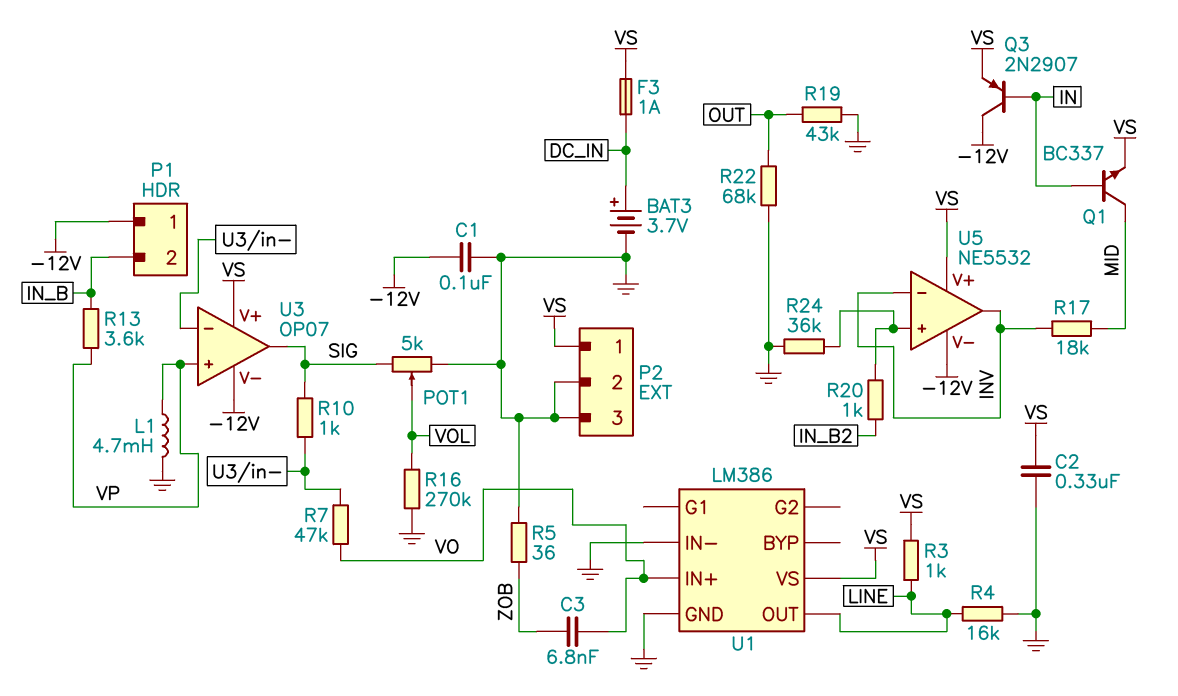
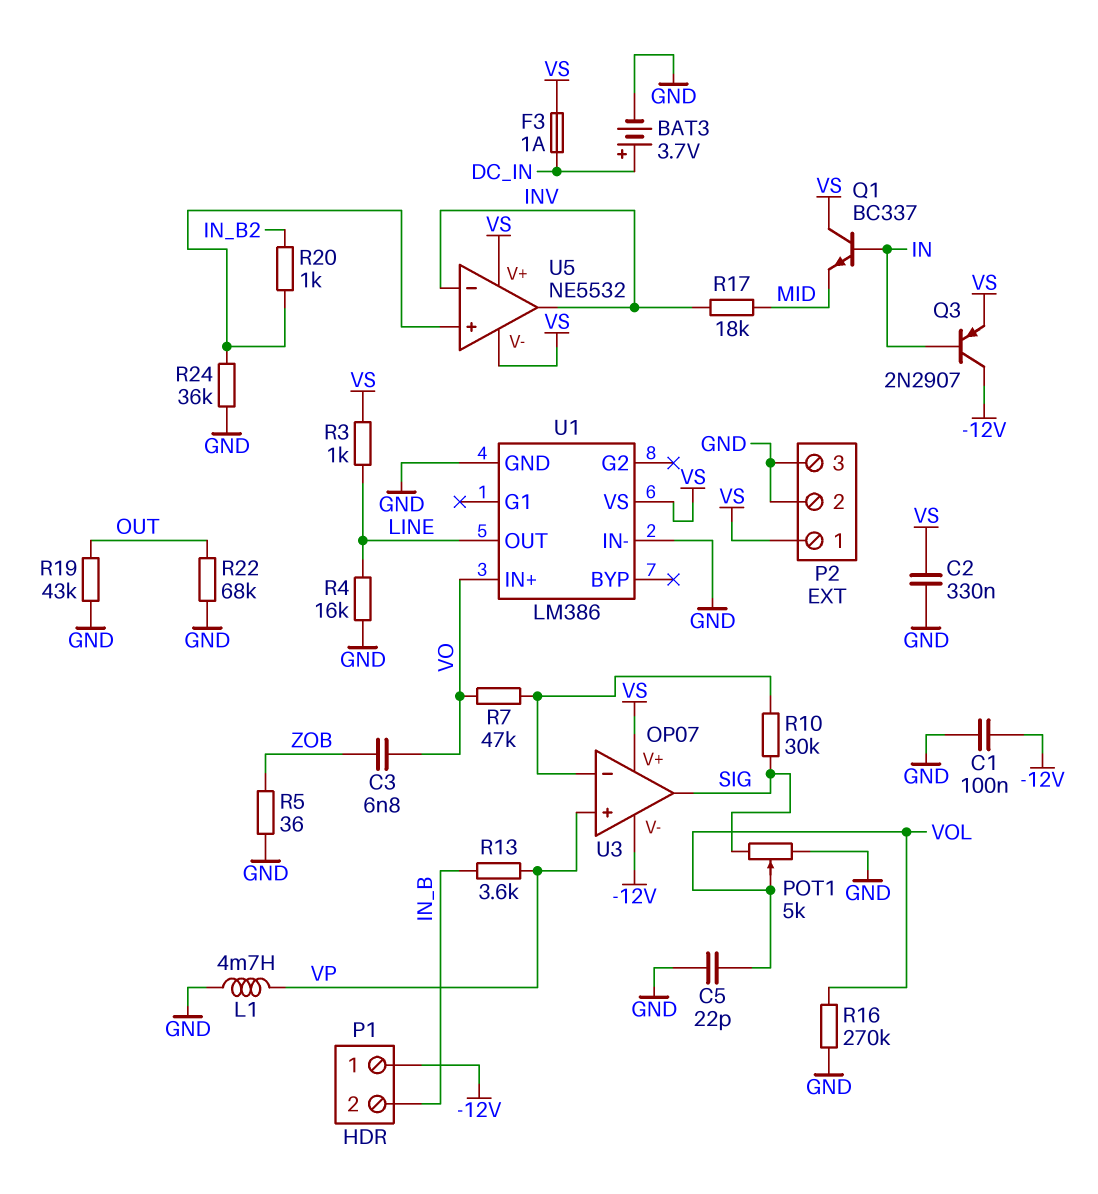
C5: none -> 22pF (GND, VOL)
Q1: NPN BC337 (B IN, C MID, E VS) -> NPN BC337 (B IN, C VS, E MID)
R10: 1k (SIG, U3/in-) -> 30k (SIG, U3/in-)
U5 pin V-: -12V -> VS

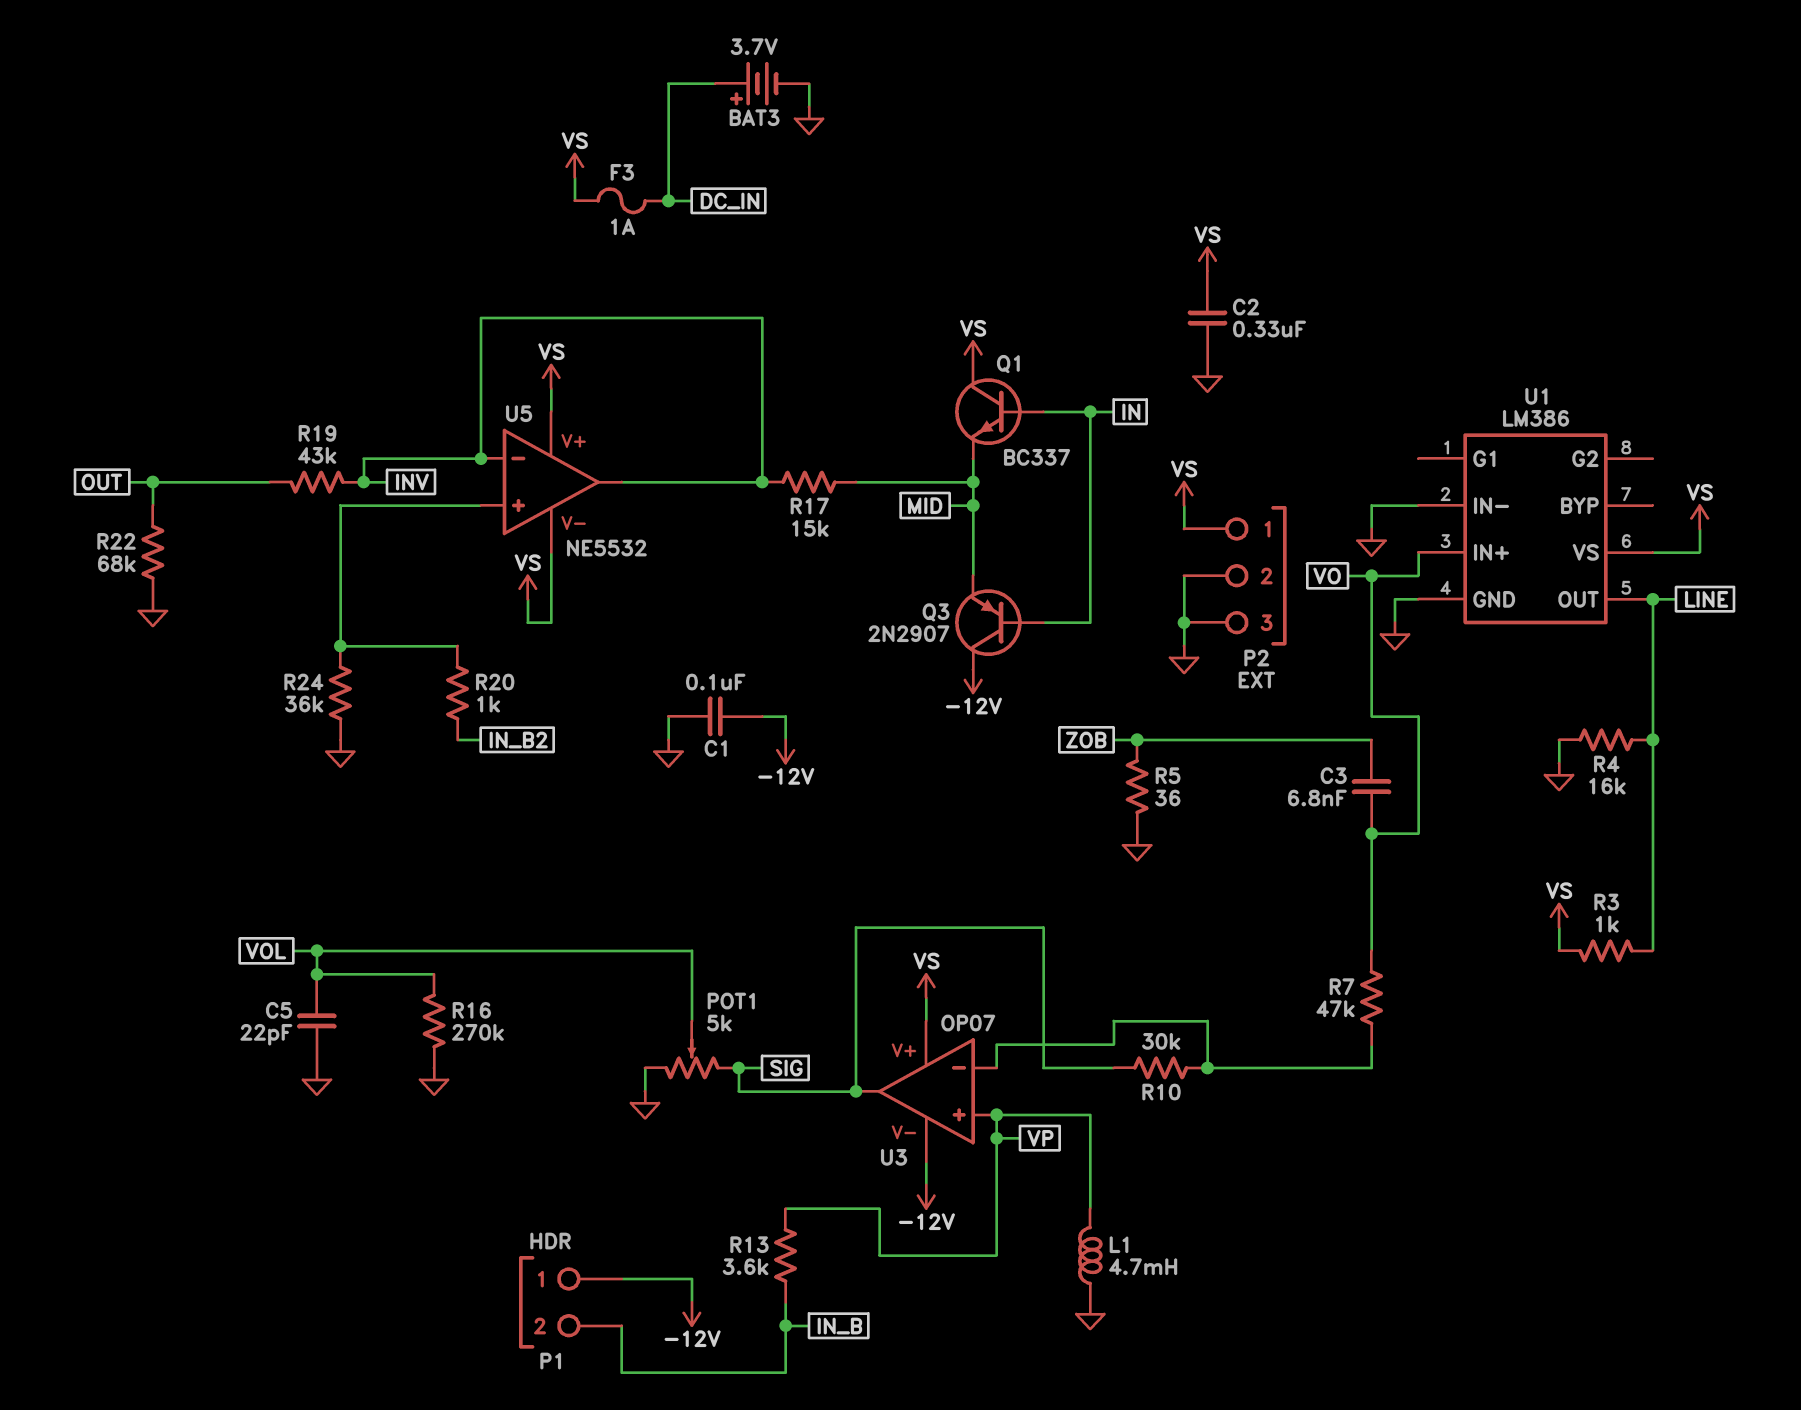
Q3: PNP 2N2907 (B IN, C -12V, E VS) -> PNP 2N2907 (B IN, C -12V, E MID)
R17: 18k (INV, MID) -> 15k (INV, MID)
R19: 43k (GND, OUT) -> 43k (INV, OUT)

